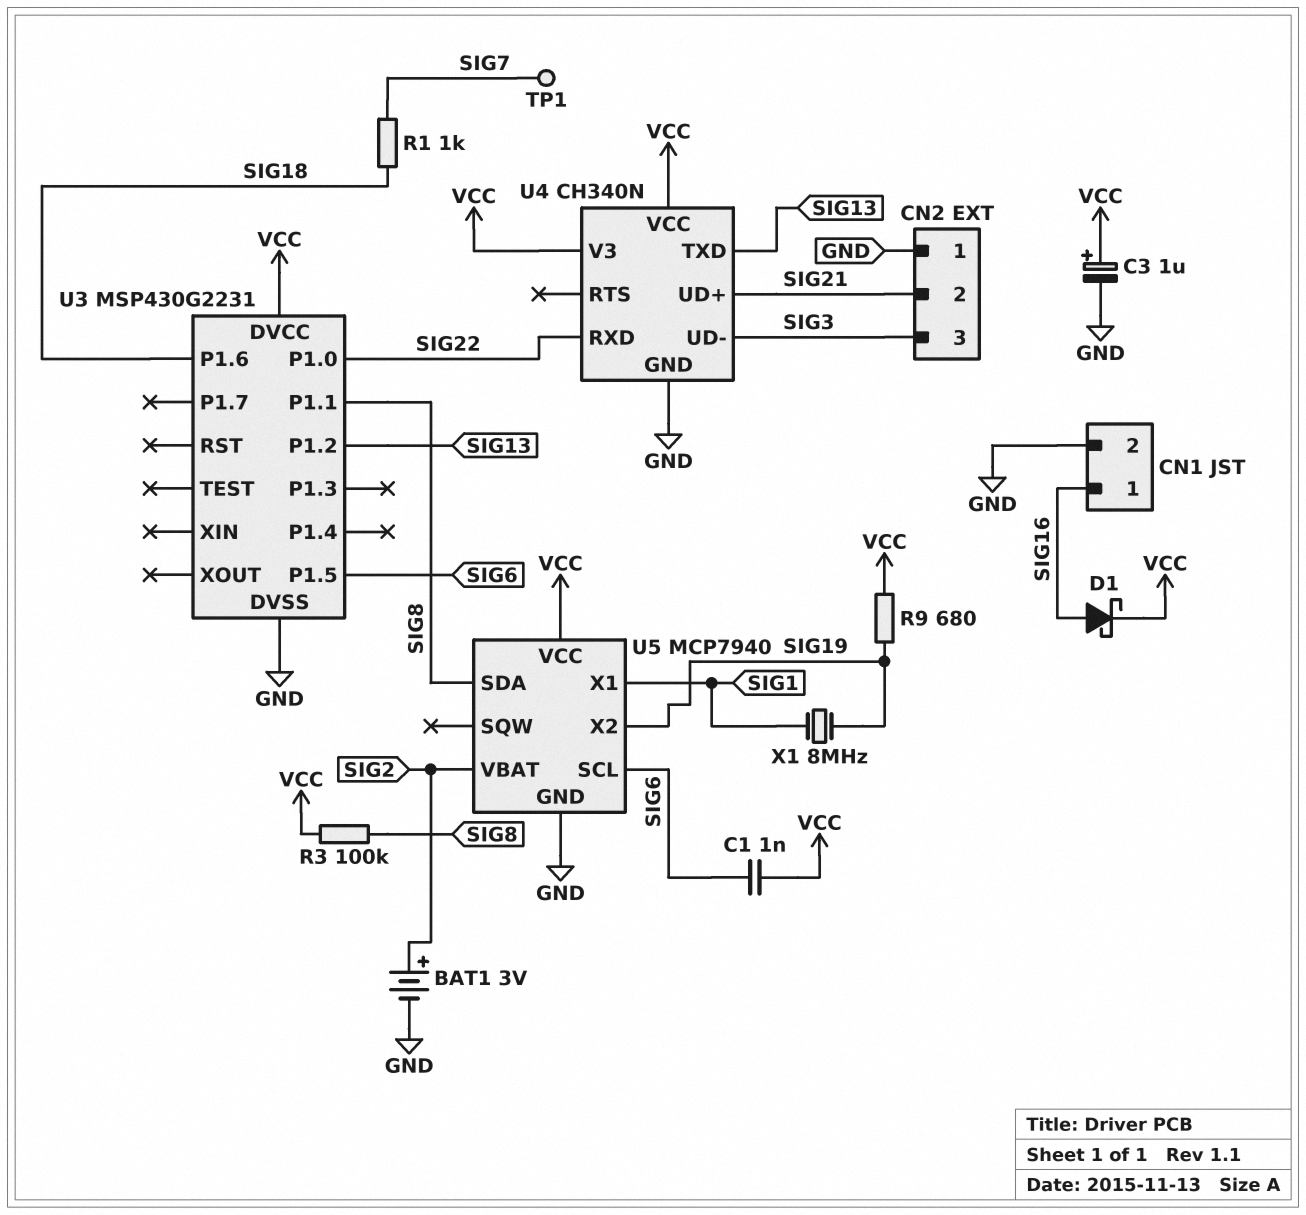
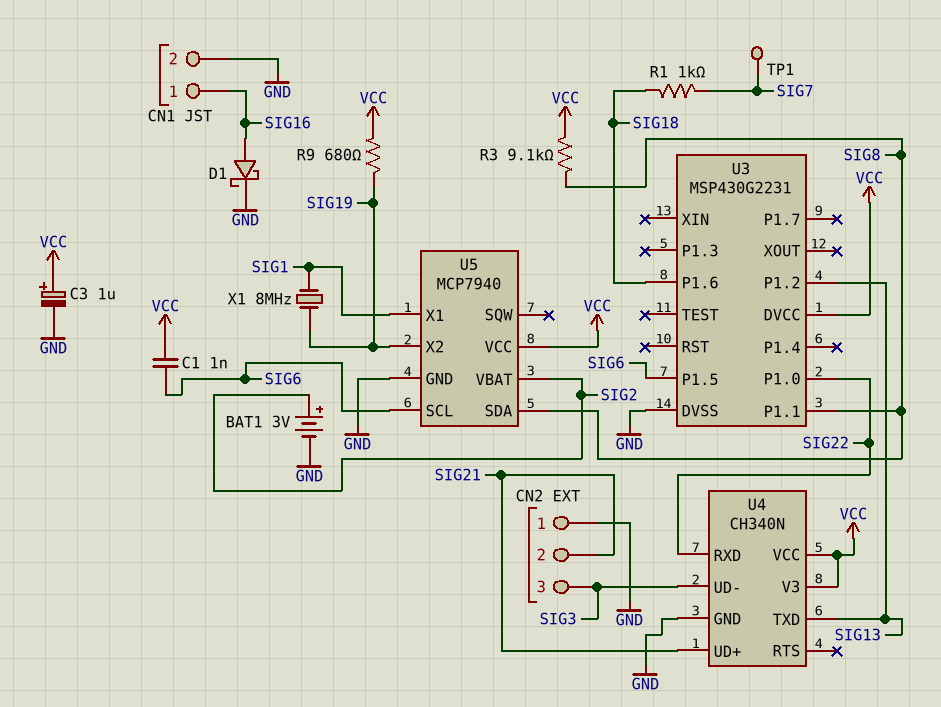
D1: schottky (A SIG16, K VCC) -> schottky (A SIG16, K GND)
R3: 100k (SIG8, VCC) -> 9.1k (SIG8, VCC)

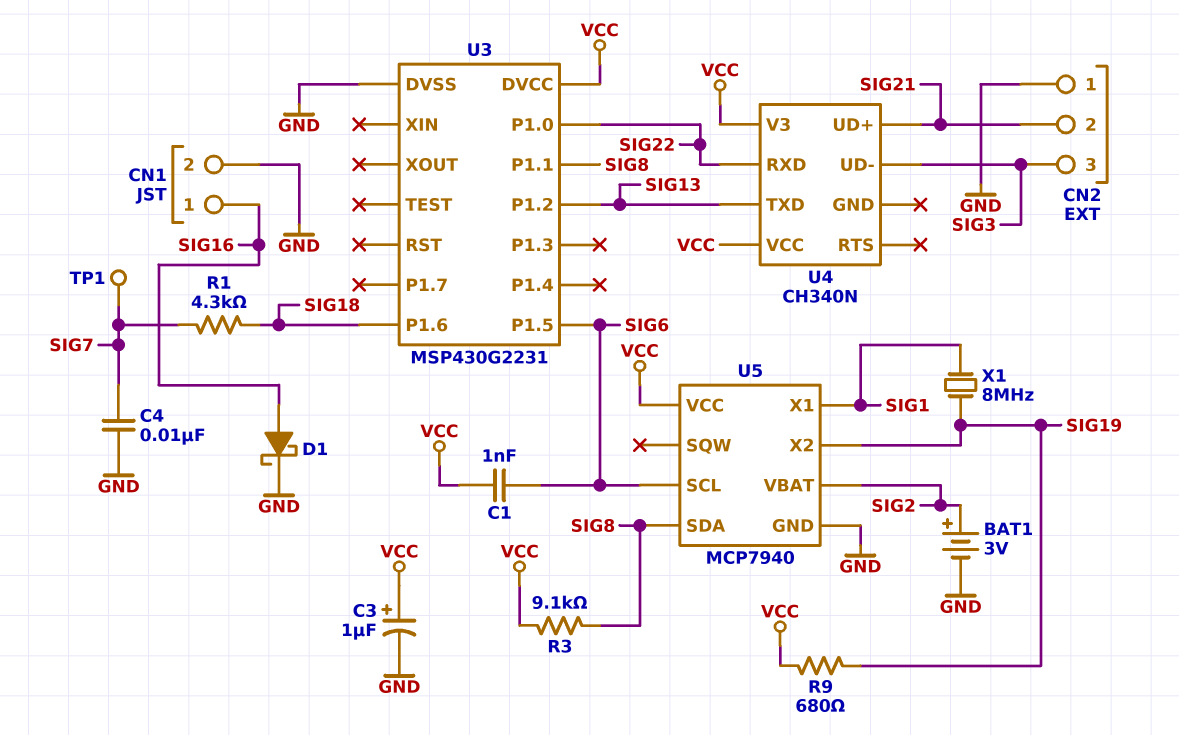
C4: none -> 10nF (GND, SIG7)
R1: 1k (SIG7, SIG18) -> 4.3k (SIG7, SIG18)
U4 pin GND: GND -> none

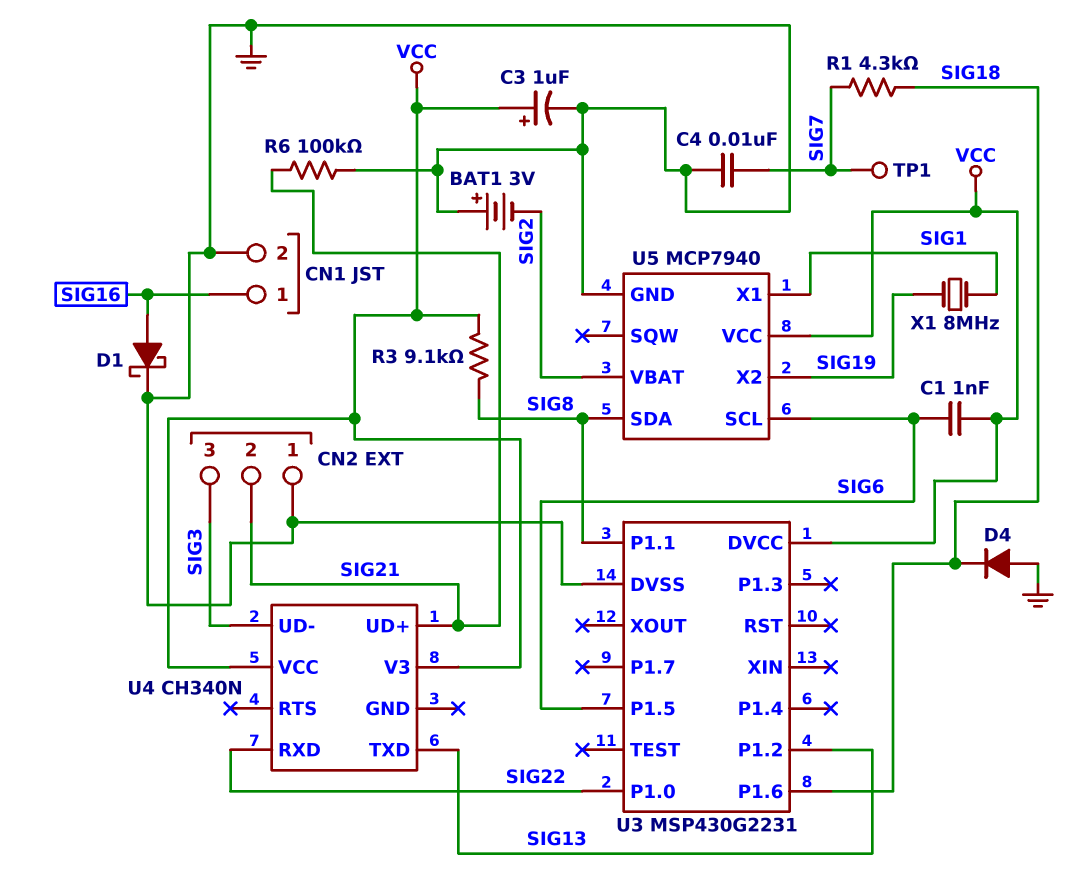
BAT1: 3V (plus SIG2, minus GND) -> 3V (plus GND, minus SIG2)
D4: none -> diode (A GND, K SIG18)
R6: none -> 100k (GND, SIG21)
R9: 680 (SIG19, VCC) -> none

